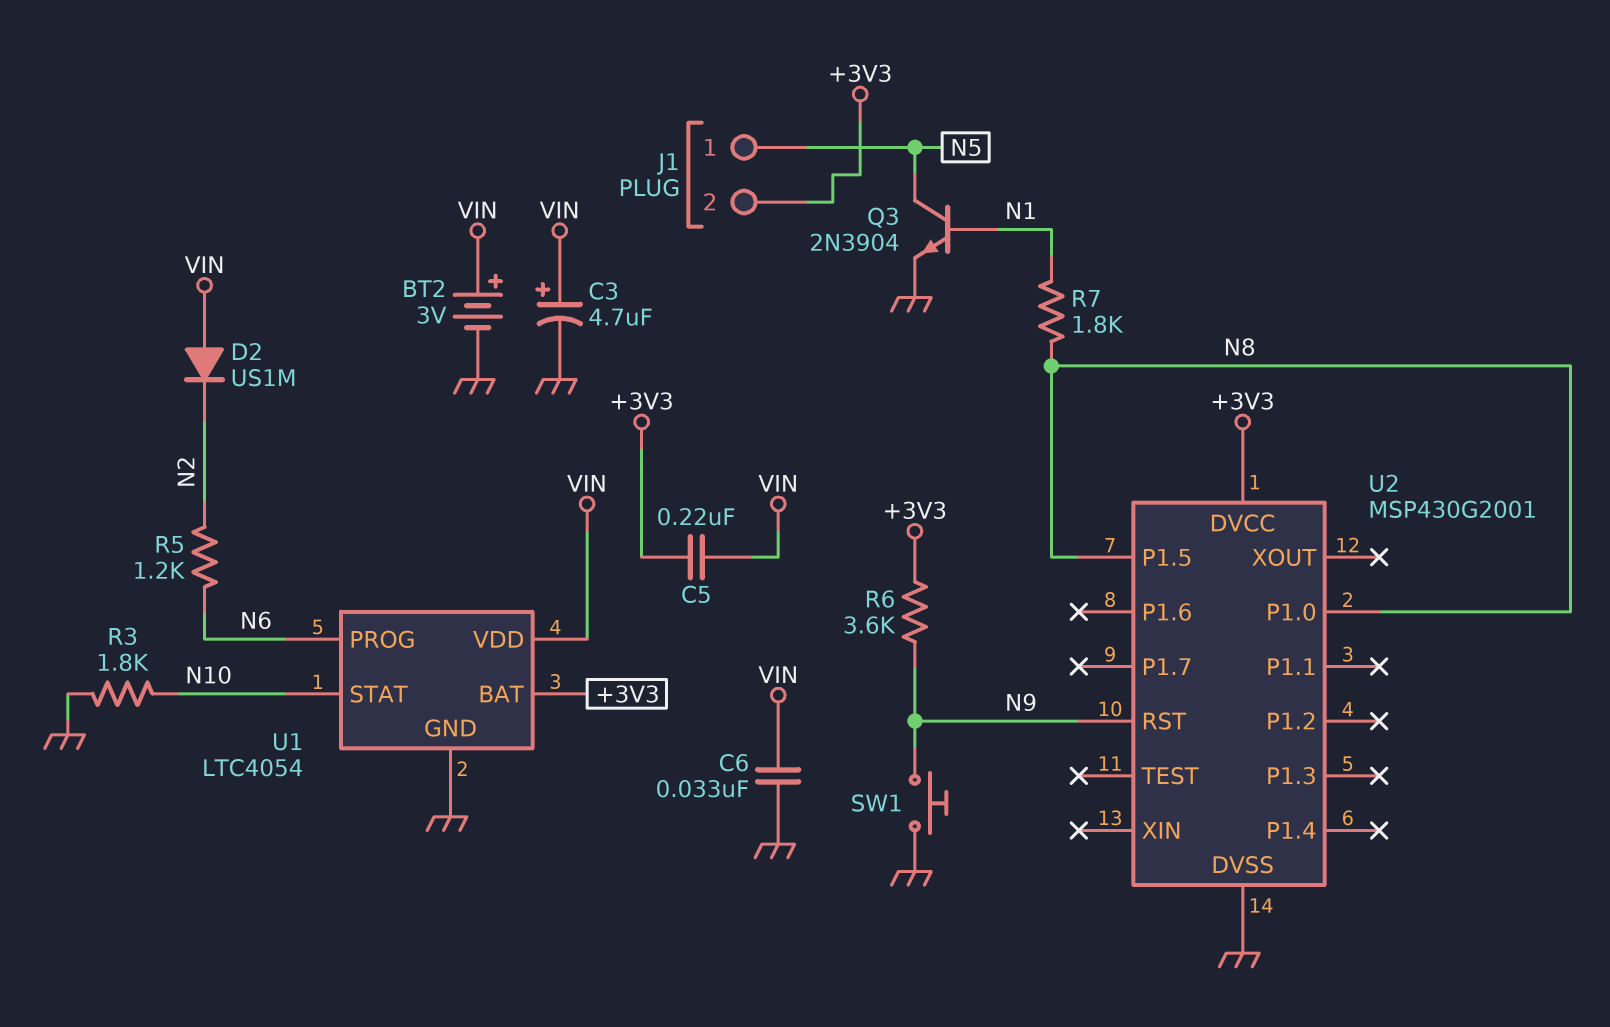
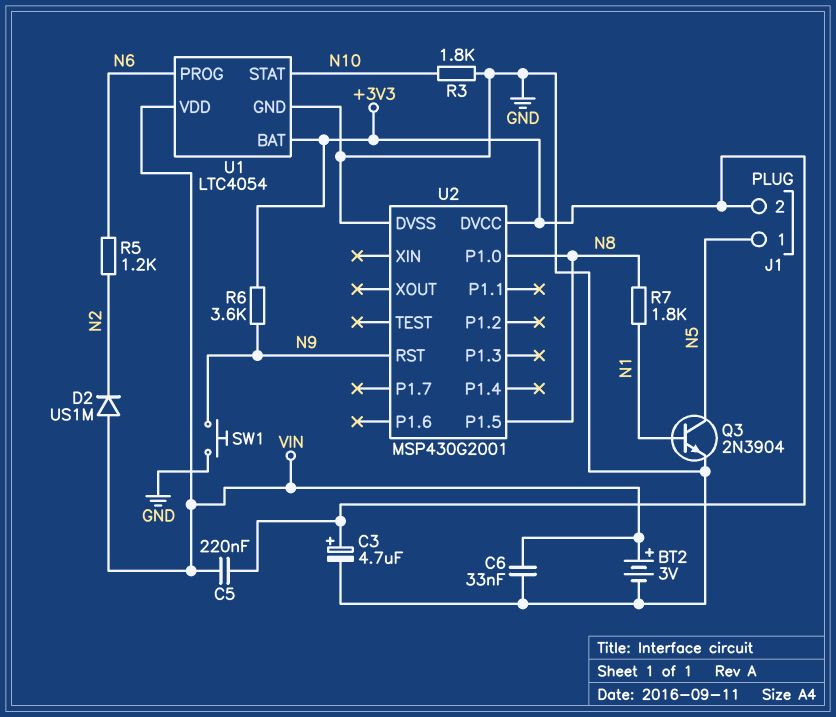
C3: 4.7uF (plus VIN, minus GND) -> 4.7uF (plus +3V3, minus GND)

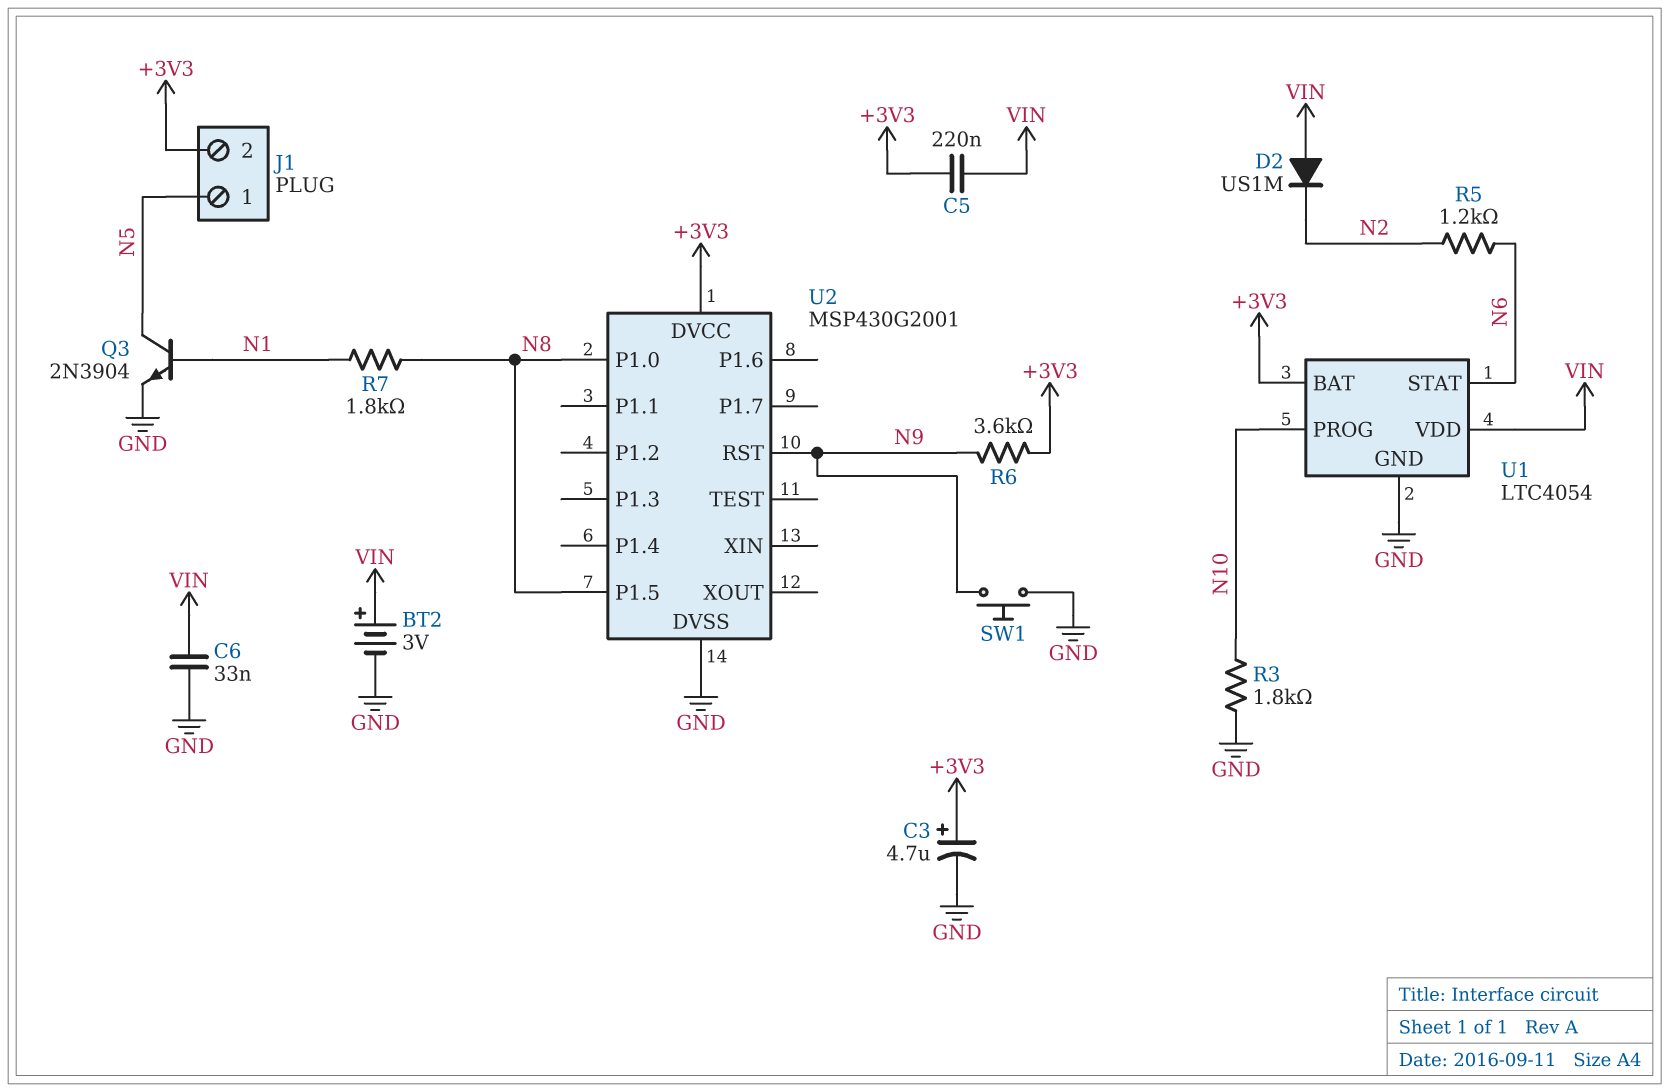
U1 pin PROG: N6 -> N10
U1 pin STAT: N10 -> N6

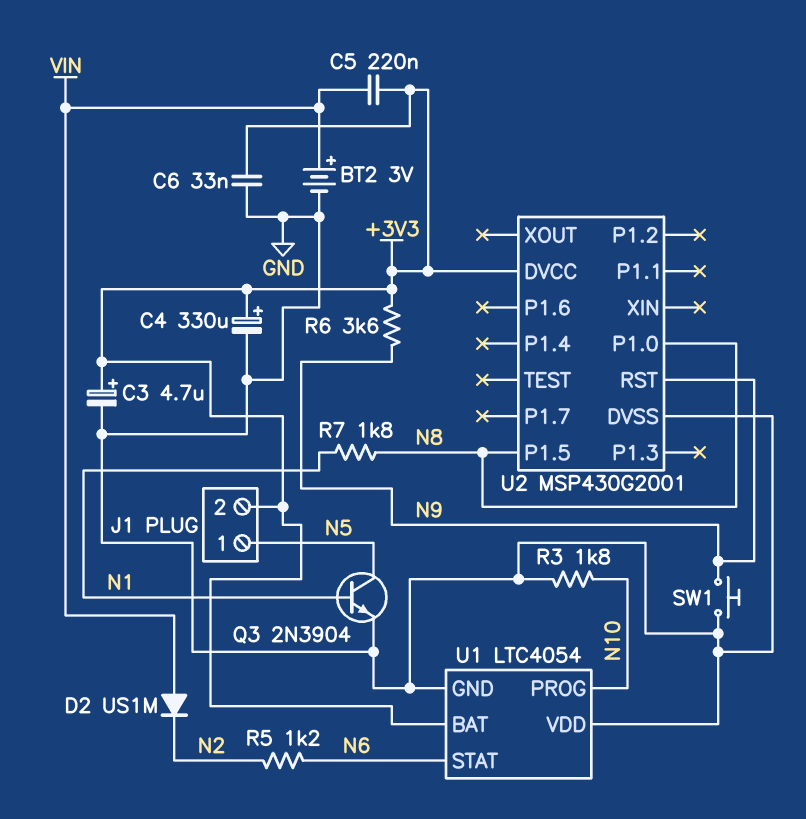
C4: none -> 330uF (plus +3V3, minus GND)
C6: 33nF (GND, VIN) -> 33nF (+3V3, GND)
U1 pin VDD: VIN -> GND

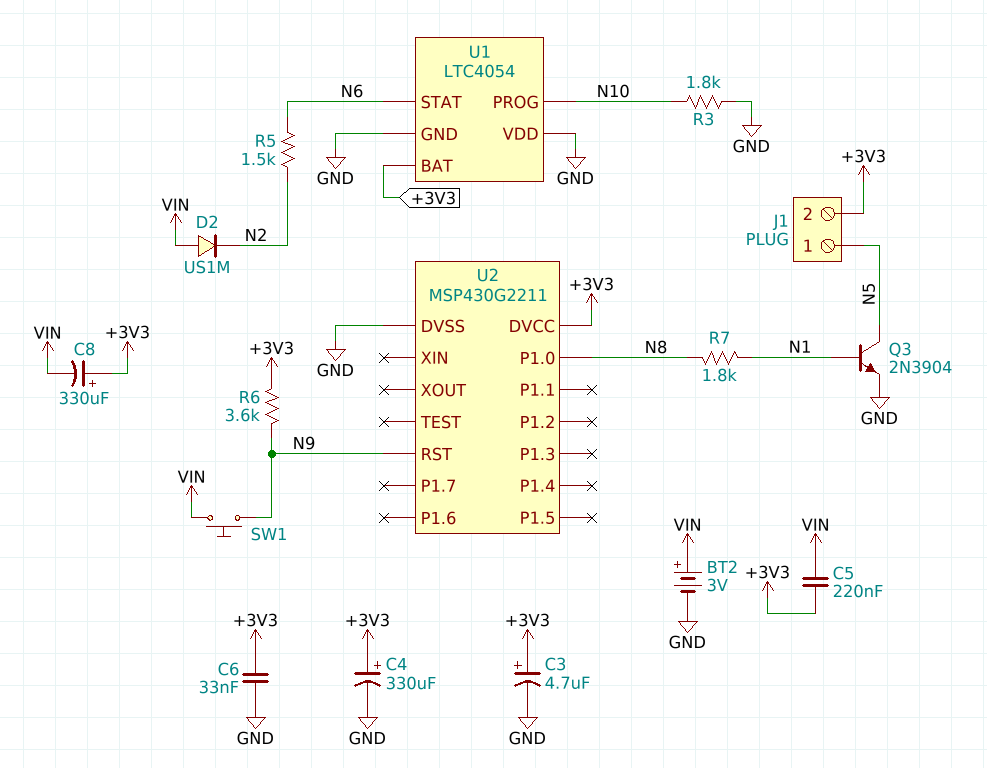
C8: none -> 330uF (plus +3V3, minus VIN)
R5: 1.2k (N2, N6) -> 1.5k (N2, N6)
SW1: button (GND, N9) -> button (N9, VIN)
U2: MSP430G2001 -> MSP430G2211
U2 pin P1.5: N8 -> none

